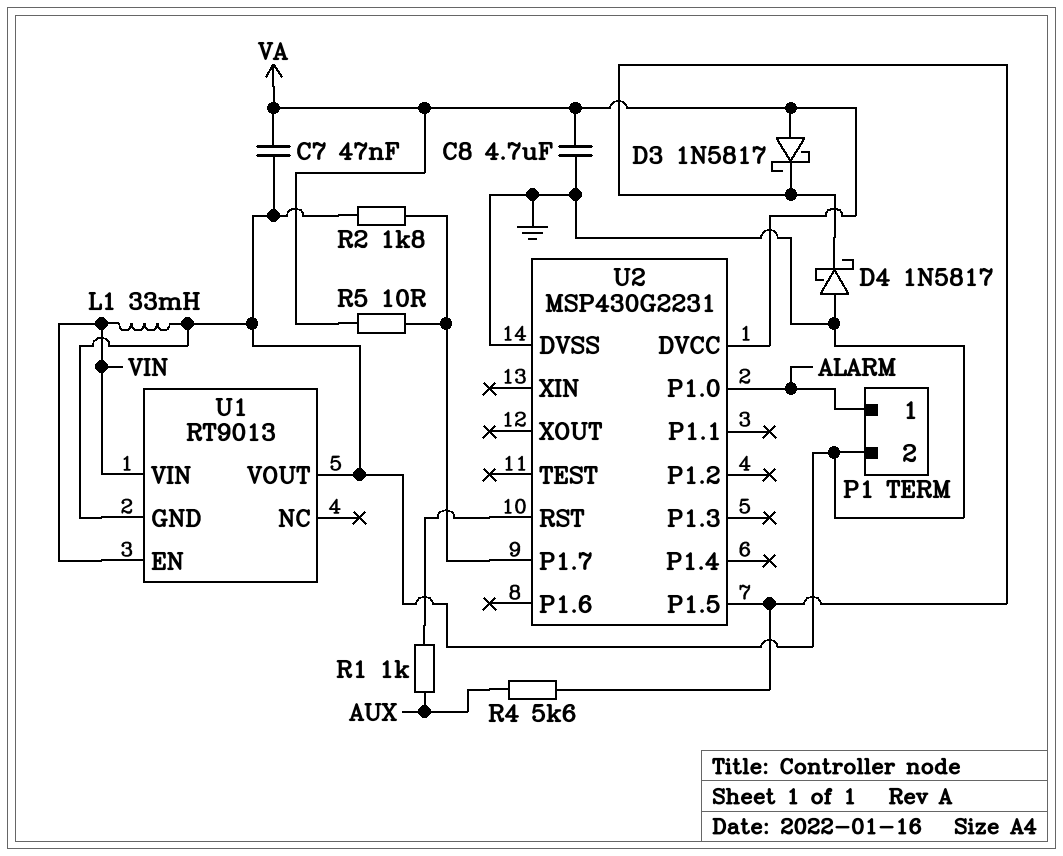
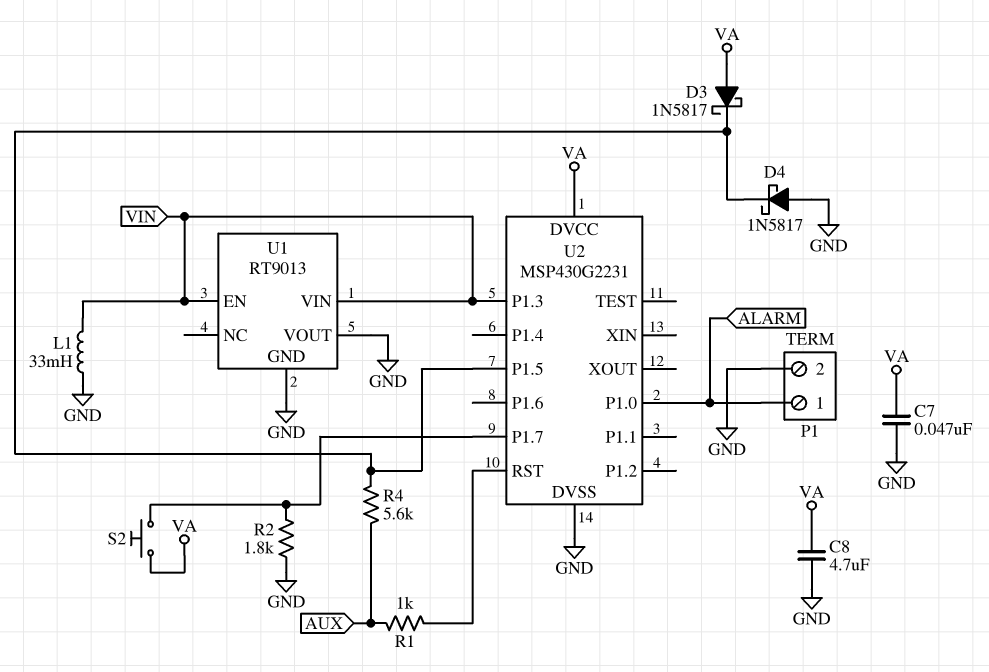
R5: 10 (U2/P1.7, VA) -> none
S2: none -> button (U2/P1.7, VA)
U2 pin P1.3: none -> VIN

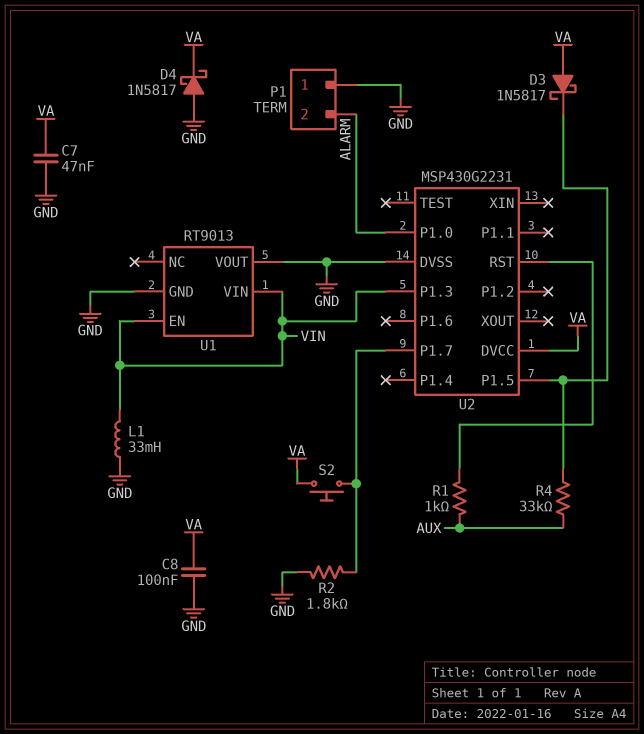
C8: 4.7uF (GND, VA) -> 100nF (GND, VA)
D4: schottky 1N5817 (A GND, K U2/P1.5) -> schottky 1N5817 (A GND, K VA)
P1 pin 1: ALARM -> GND
P1 pin 2: GND -> ALARM
R4: 5.6k (AUX, U2/P1.5) -> 33k (AUX, U2/P1.5)

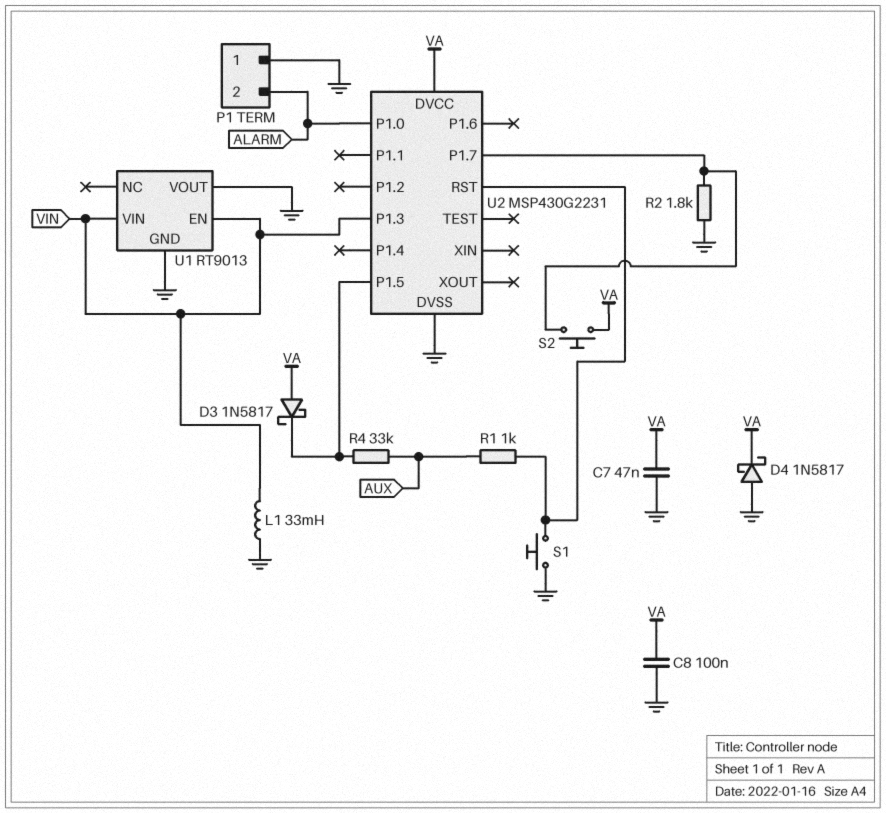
S1: none -> button (GND, U2/RST)

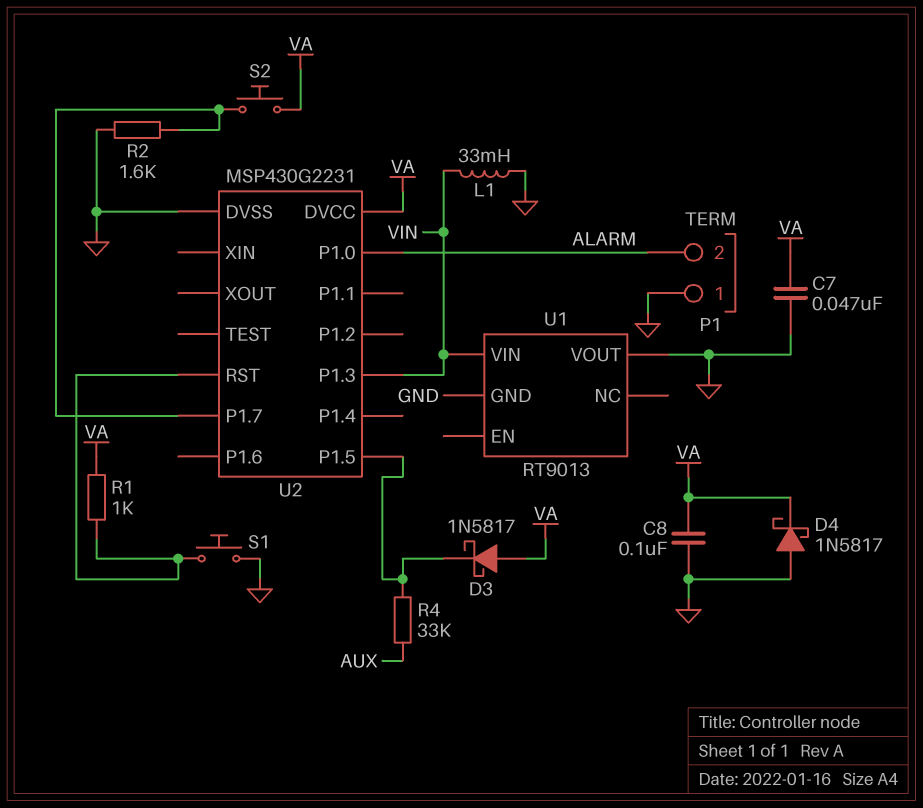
R1: 1k (AUX, U2/RST) -> 1k (U2/RST, VA)
R2: 1.8k (GND, U2/P1.7) -> 1.6k (GND, U2/P1.7)
U1 pin EN: VIN -> none

